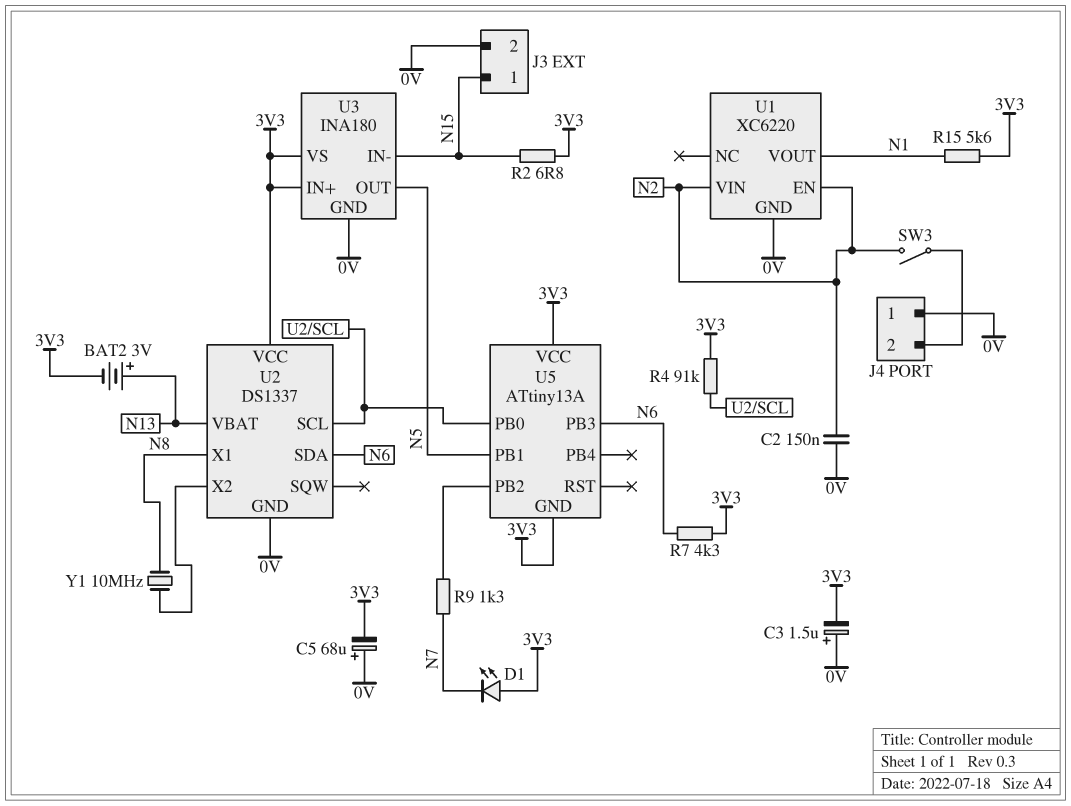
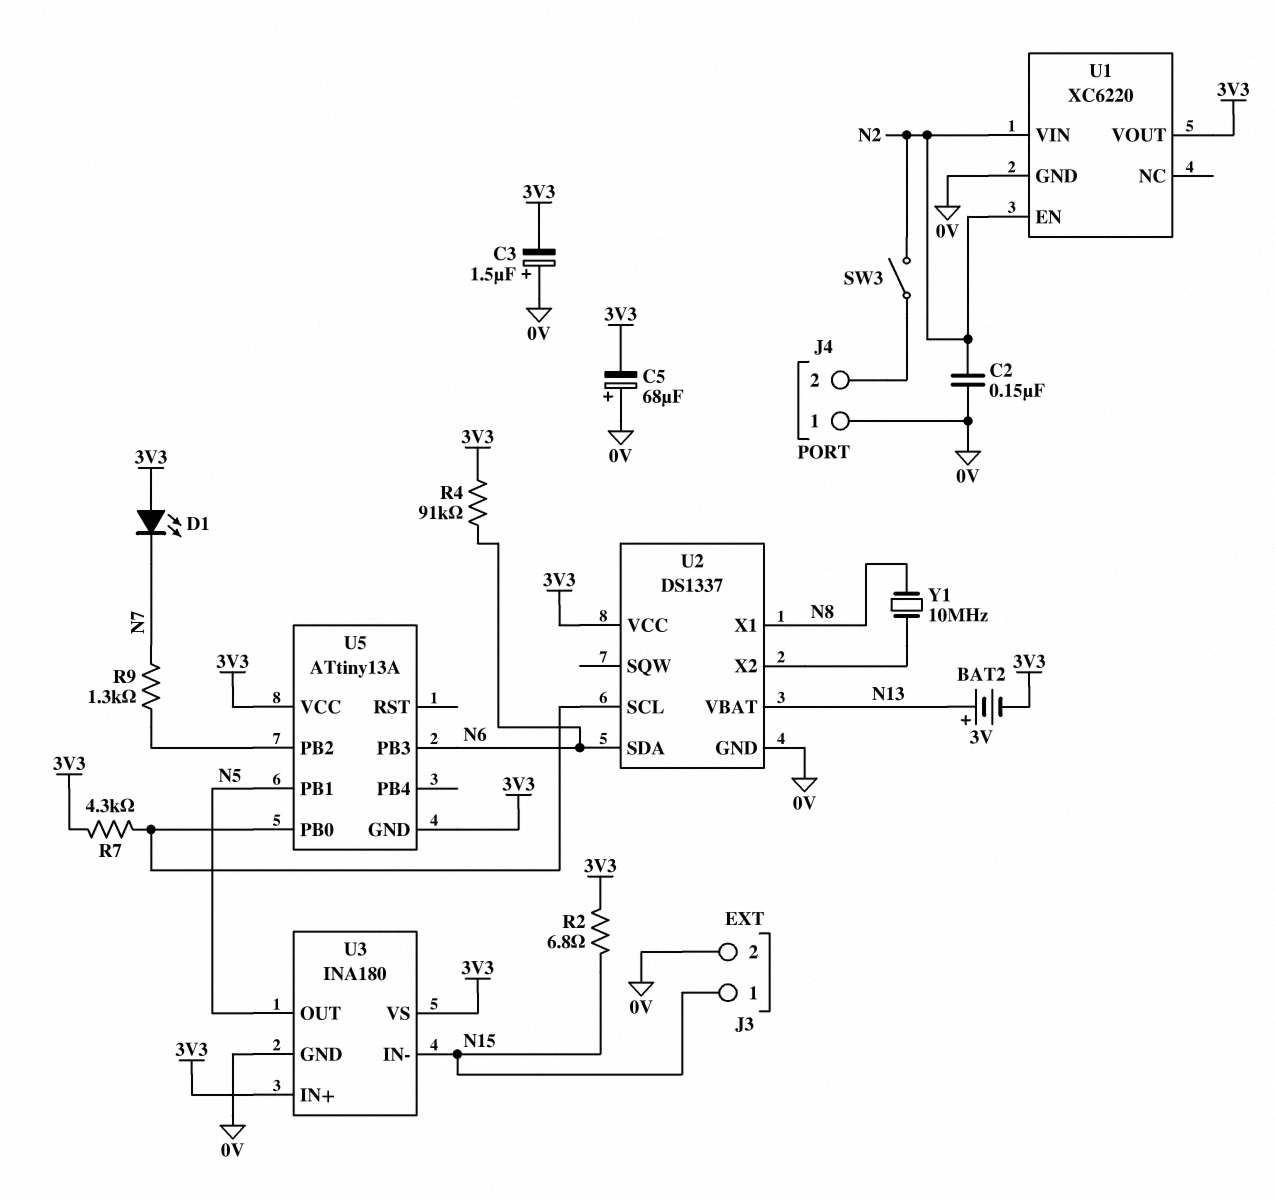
R4: 91k (3V3, U2/SCL) -> 91k (3V3, N6)
R7: 4.3k (3V3, N6) -> 4.3k (3V3, U2/SCL)
R15: 5.6k (3V3, N1) -> none
U1 pin VOUT: N1 -> 3V3

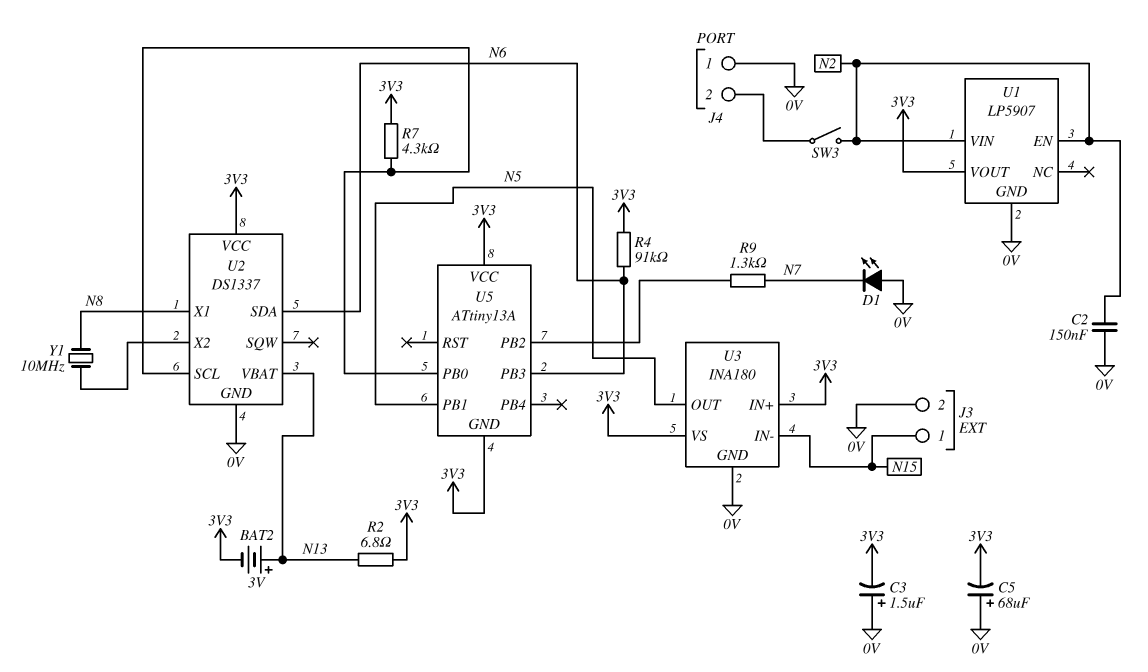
D1: LED (A 3V3, K N7) -> LED (A 0V, K N7)
R2: 6.8 (3V3, N15) -> 6.8 (3V3, N13)
U1: XC6220 -> LP5907

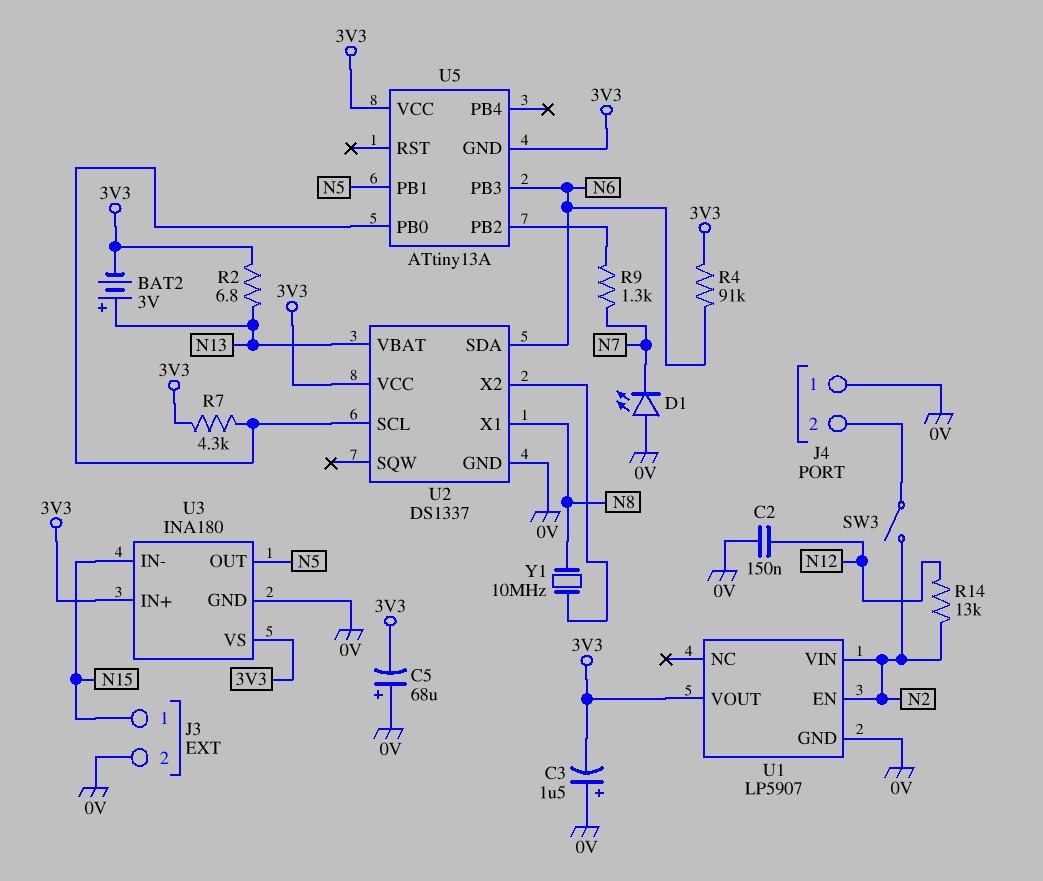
C2: 150nF (0V, N2) -> 150nF (0V, N12)
R14: none -> 13k (N2, N12)

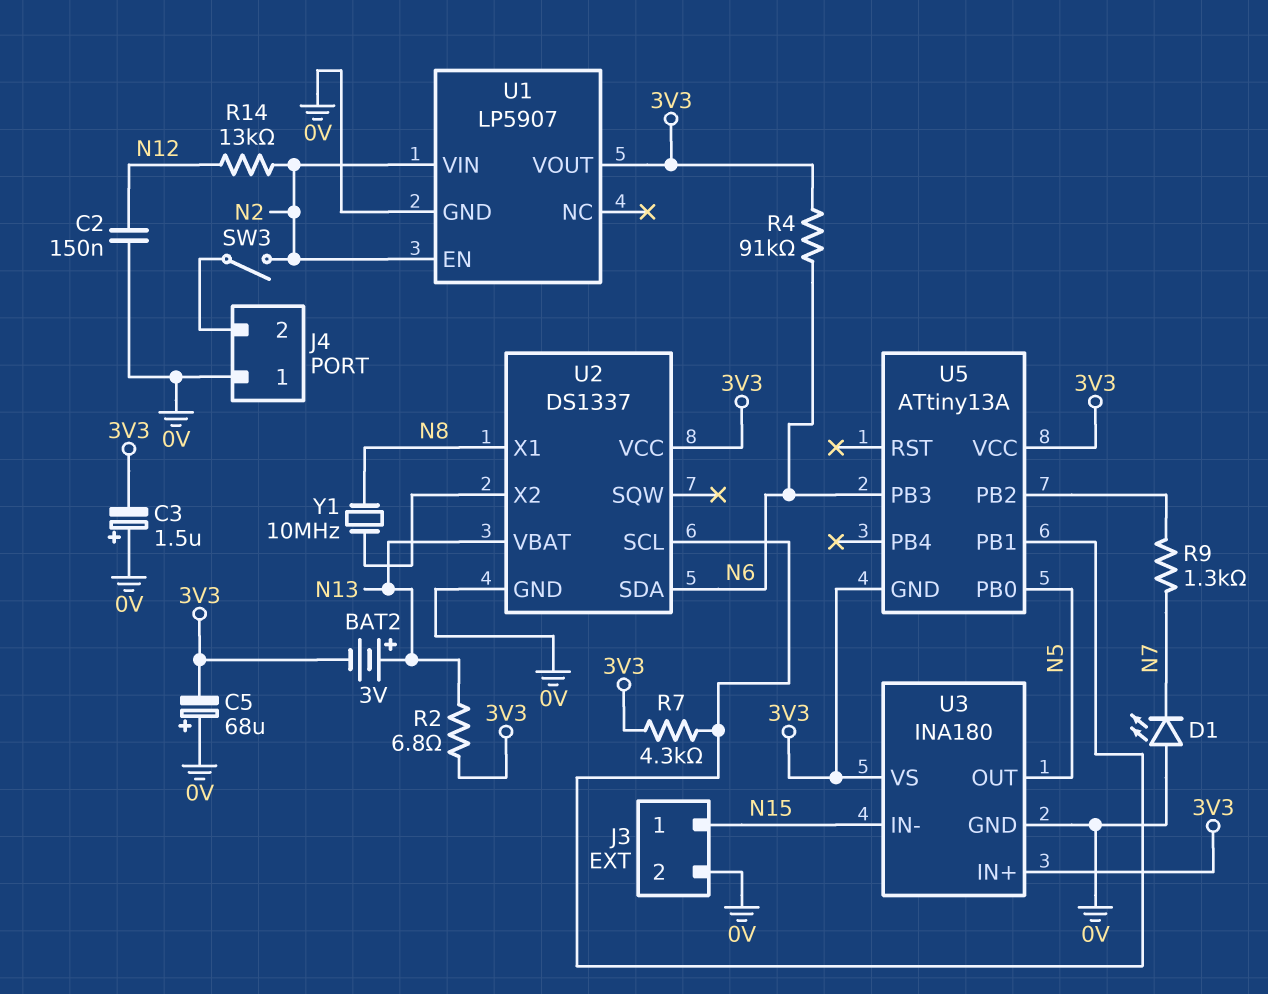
U5 pin PB0: U2/SCL -> N5
U5 pin PB1: N5 -> U2/SCL

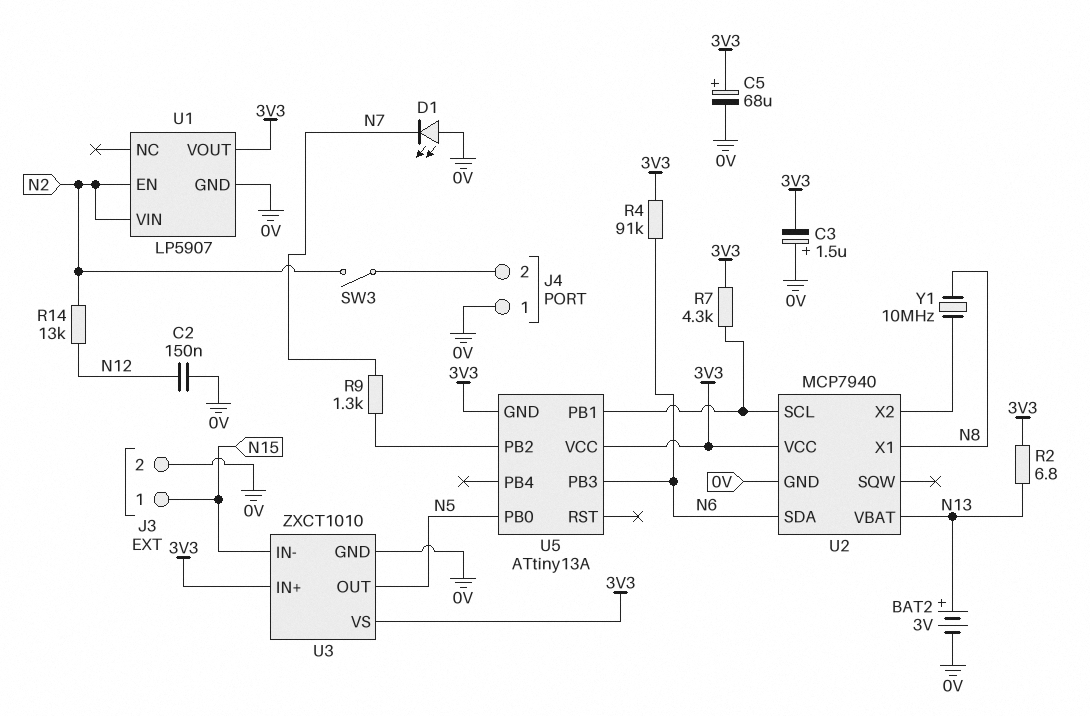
BAT2: 3V (plus N13, minus 3V3) -> 3V (plus N13, minus 0V)
C5: 68uF (plus 0V, minus 3V3) -> 68uF (plus 3V3, minus 0V)
U2: DS1337 -> MCP7940
U3: INA180 -> ZXCT1010

